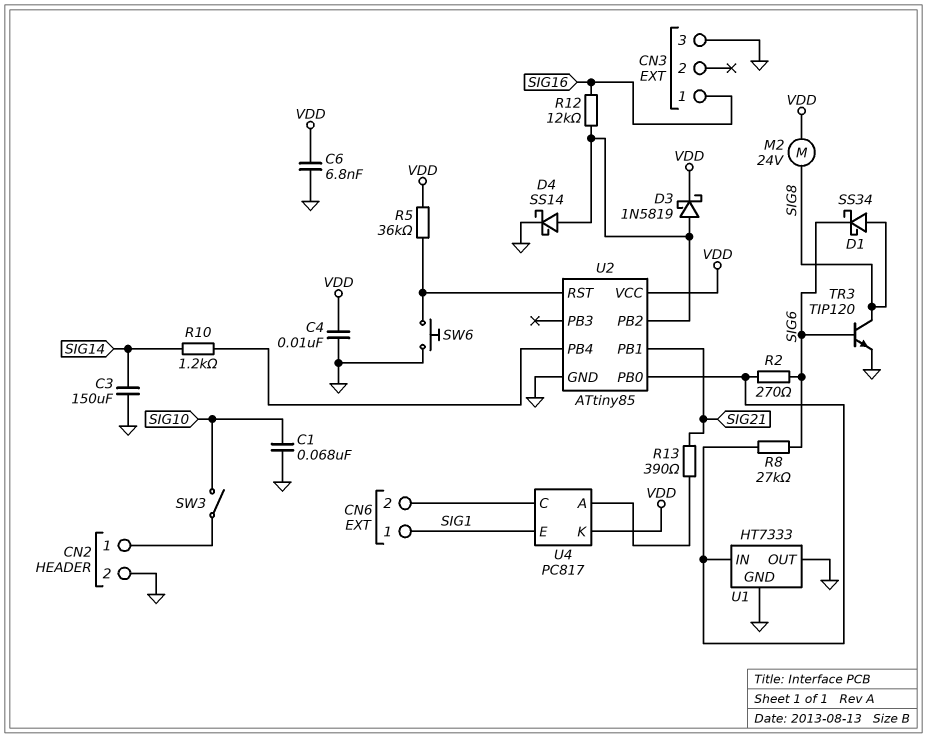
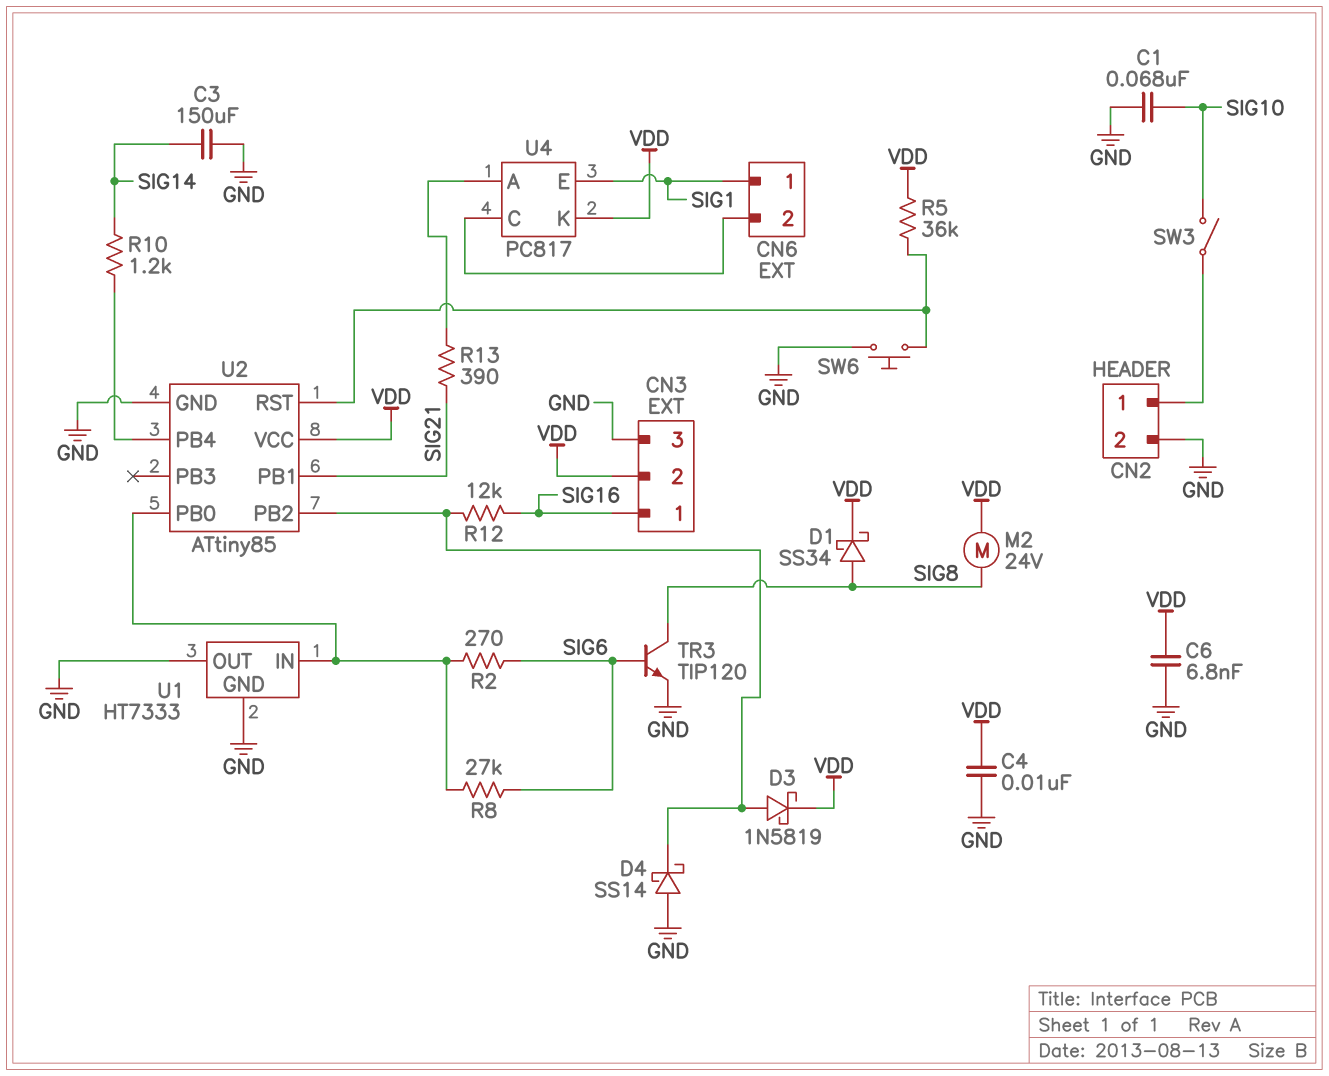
CN3 pin 2: none -> VDD
D1: schottky SS34 (A SIG8, K SIG6) -> schottky SS34 (A SIG8, K VDD)
D4: schottky SS14 (A U2/PB2, K GND) -> schottky SS14 (A GND, K U2/PB2)

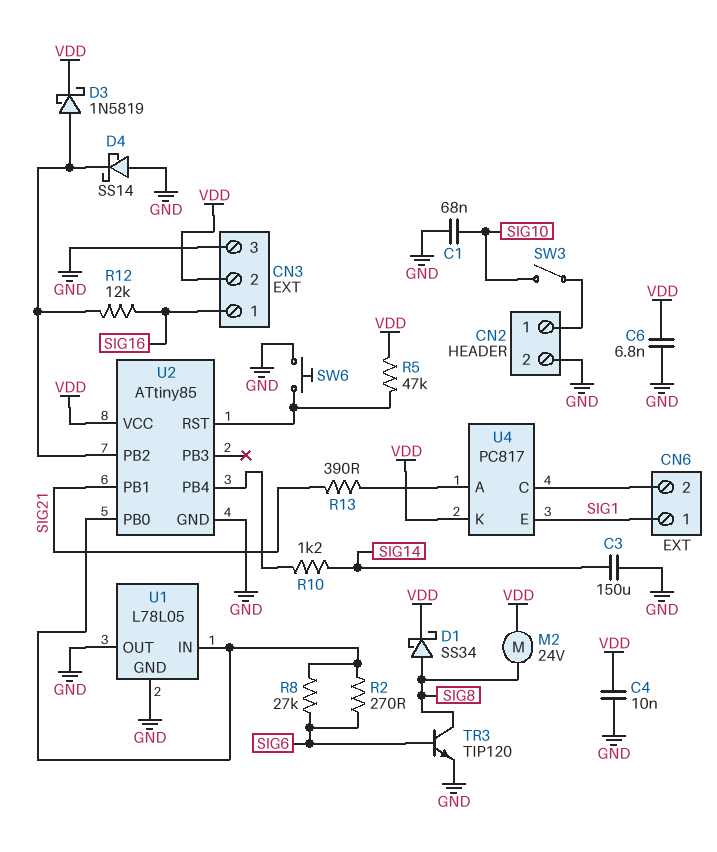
R5: 36k (U2/RST, VDD) -> 47k (U2/RST, VDD)
U1: HT7333 -> L78L05

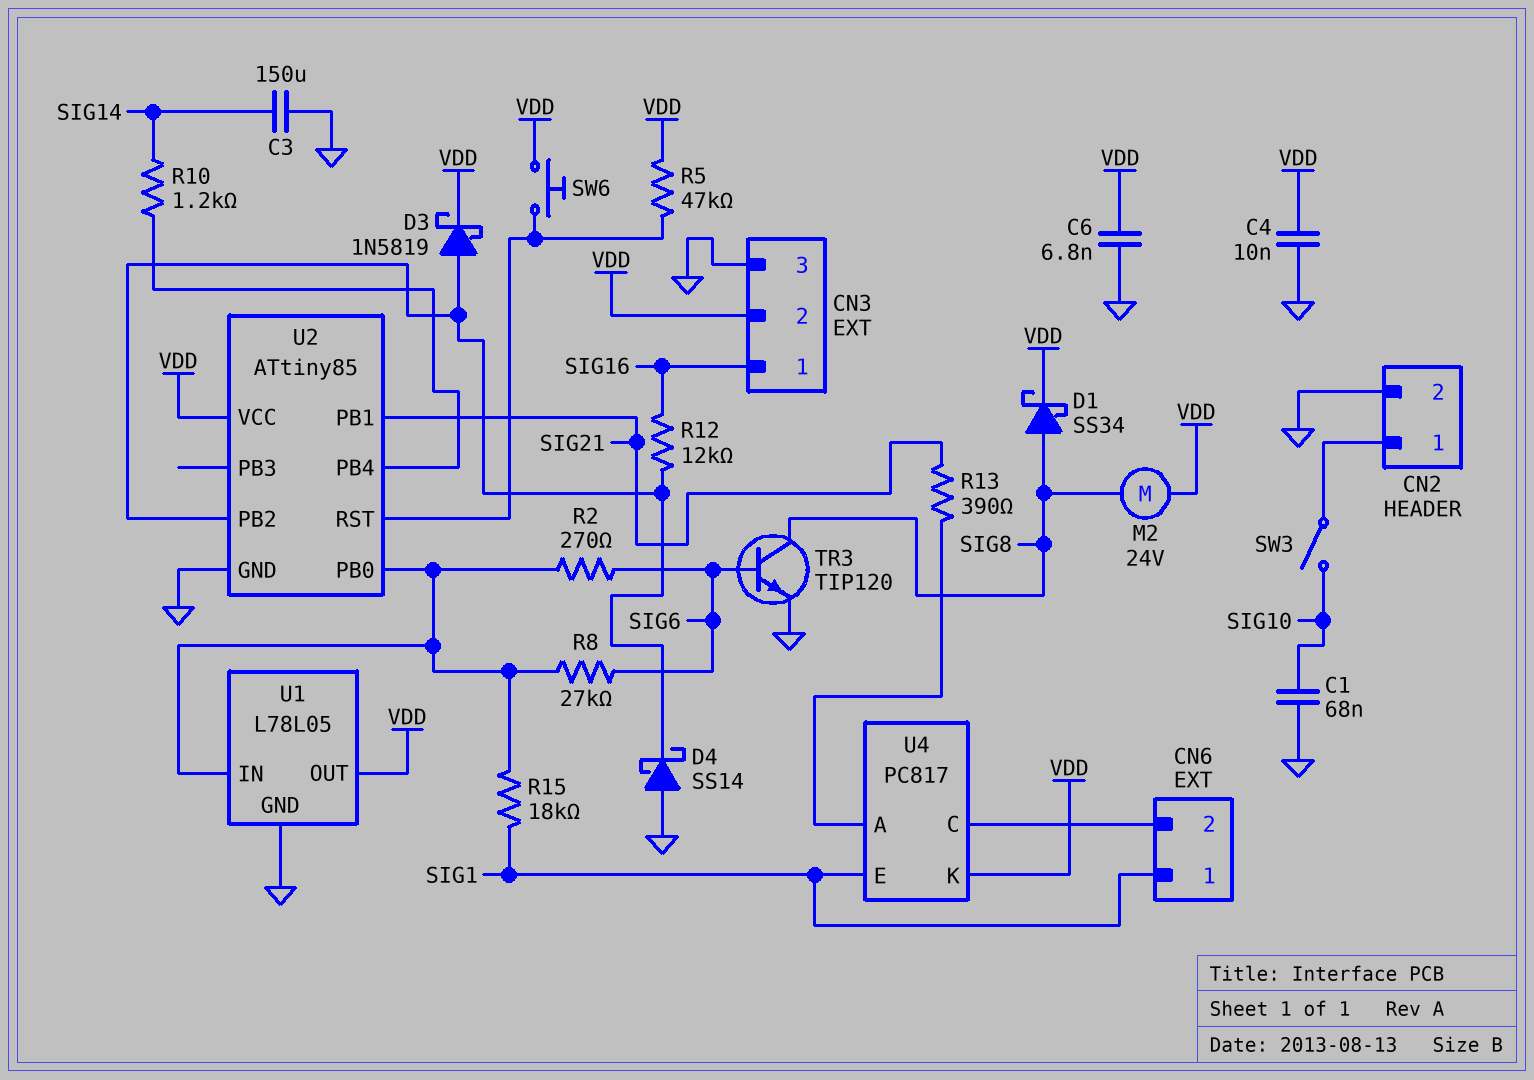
R15: none -> 18k (SIG1, U1/IN)
SW6: button (GND, U2/RST) -> button (U2/RST, VDD)
U1 pin OUT: GND -> VDD

